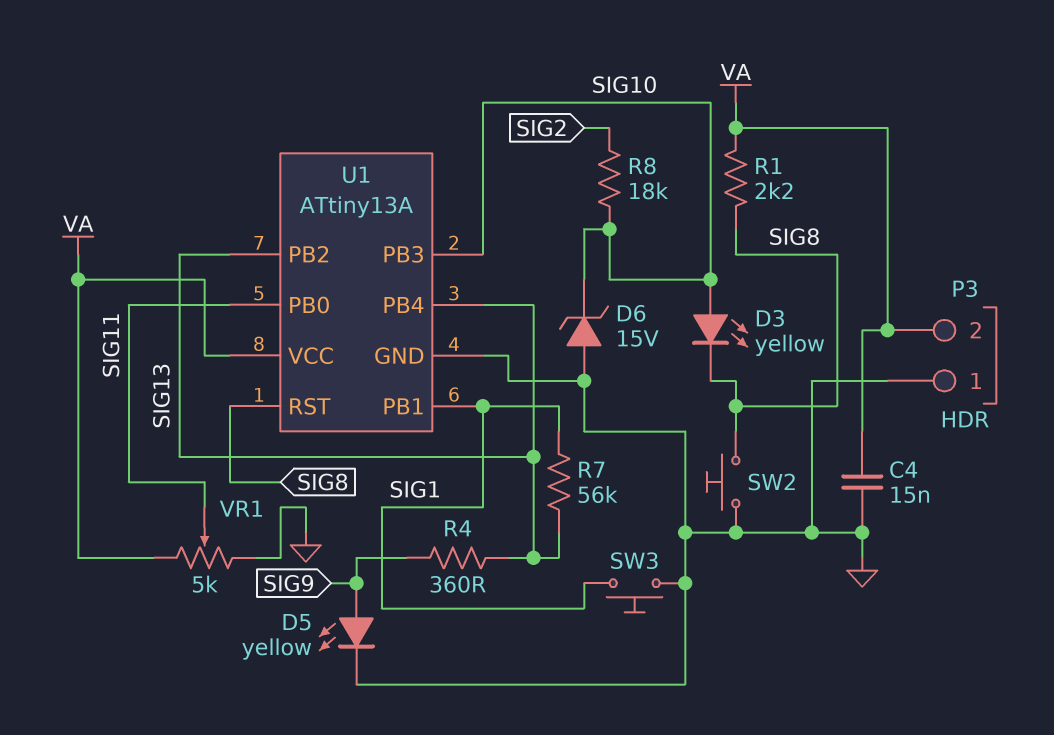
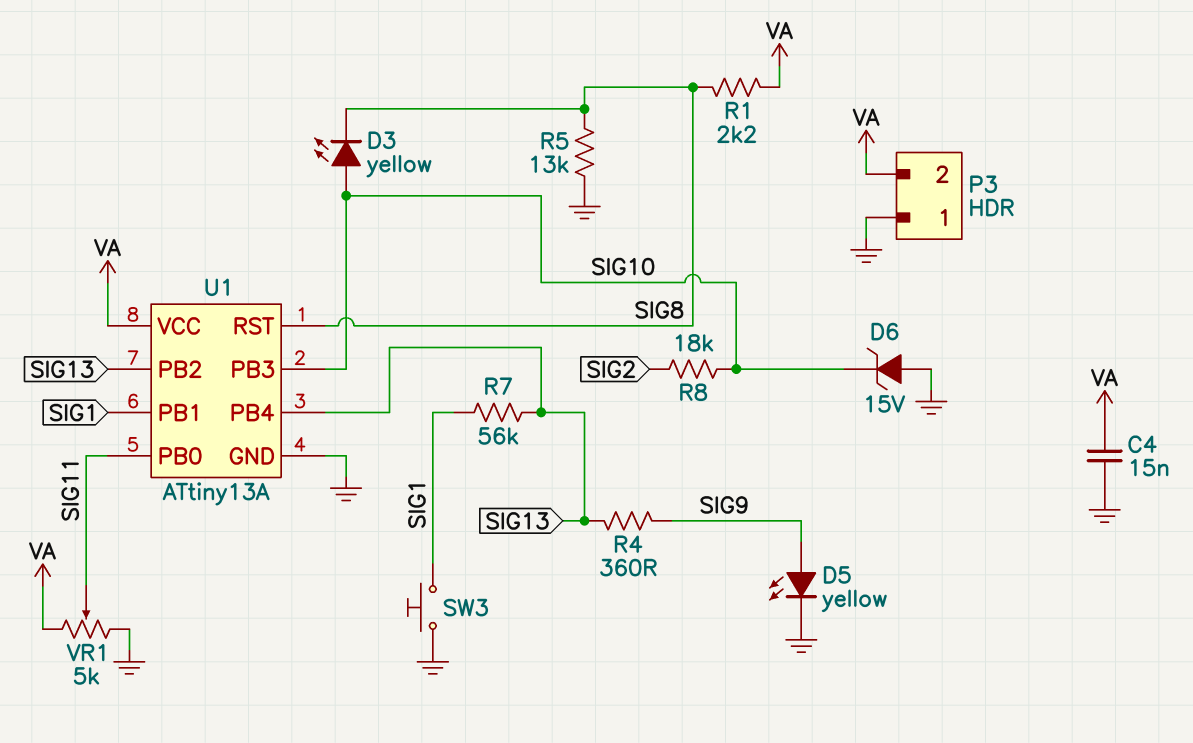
R5: none -> 13k (GND, SIG8)
SW2: button (GND, SIG8) -> none

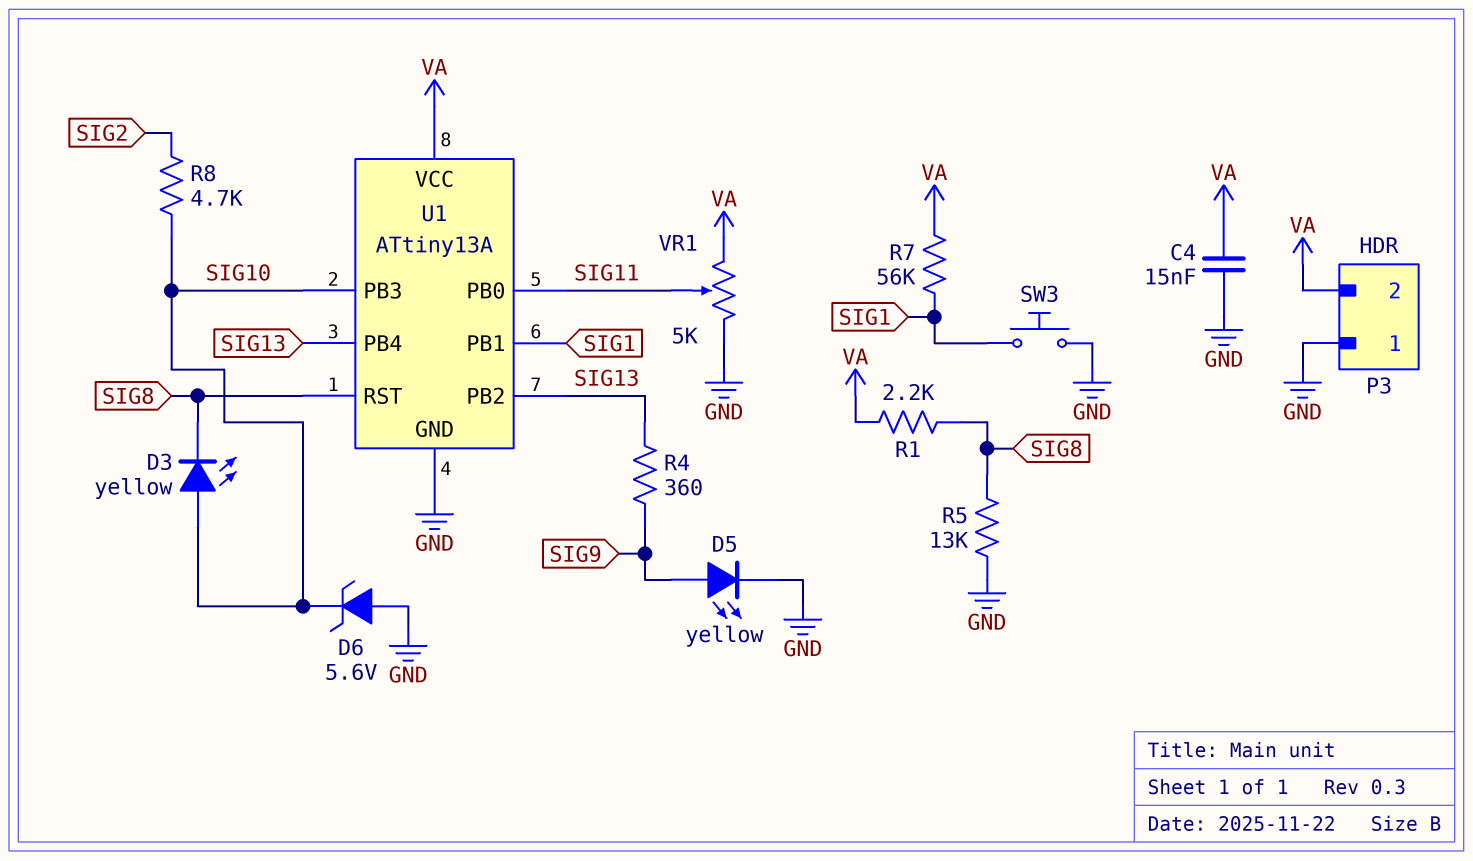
D6: zener 15V (A GND, K SIG10) -> zener 5.6V (A GND, K SIG10)
R7: 56k (SIG1, SIG13) -> 56k (SIG1, VA)
R8: 18k (SIG2, SIG10) -> 4.7k (SIG2, SIG10)

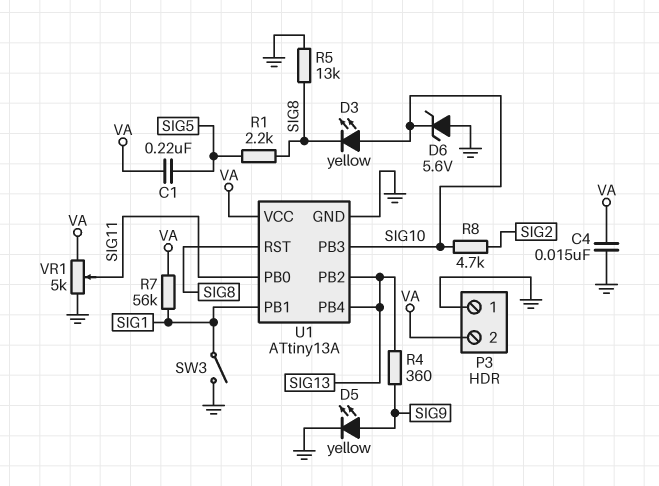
C1: none -> 220nF (SIG5, VA)
R1: 2.2k (SIG8, VA) -> 2.2k (SIG5, SIG8)
SW3: button (GND, SIG1) -> switch (GND, SIG1)

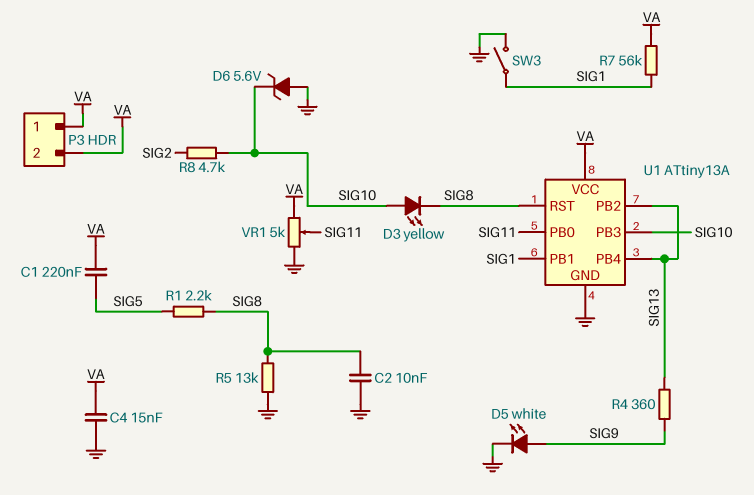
C2: none -> 10nF (GND, SIG8)
D5: LED yellow (A SIG9, K GND) -> LED white (A SIG9, K GND)
P3 pin 1: GND -> VA

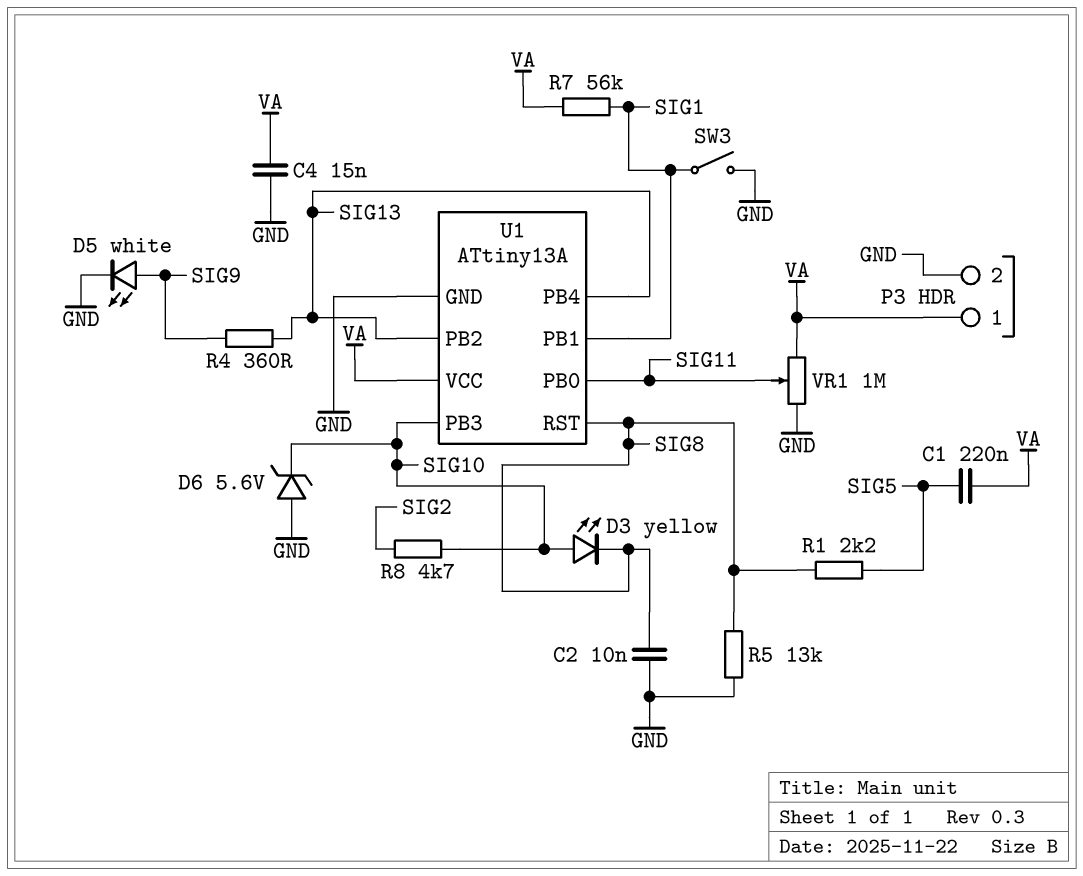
P3 pin 2: VA -> GND
VR1: 5k (GND, VA, wiper SIG11) -> 1M (GND, VA, wiper SIG11)

